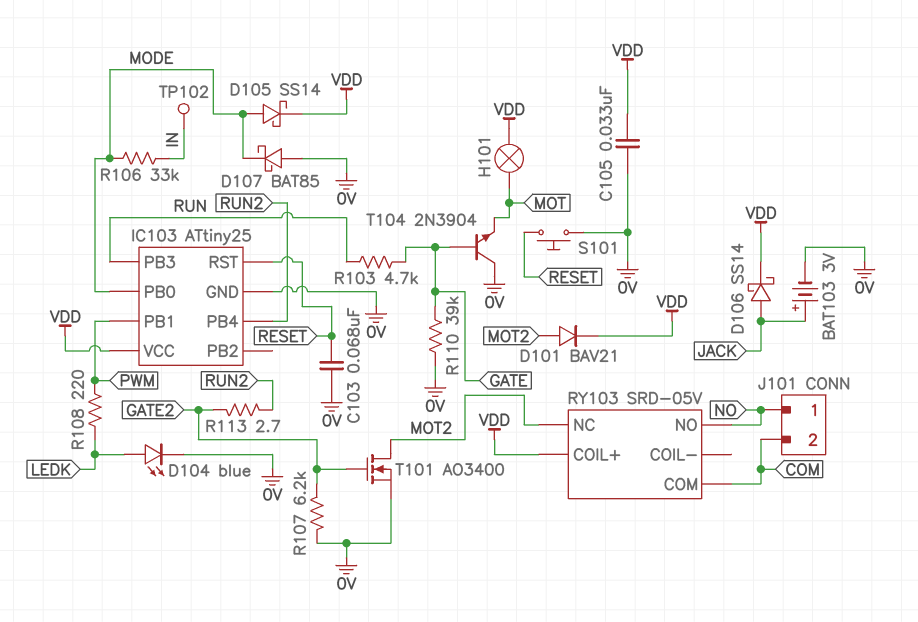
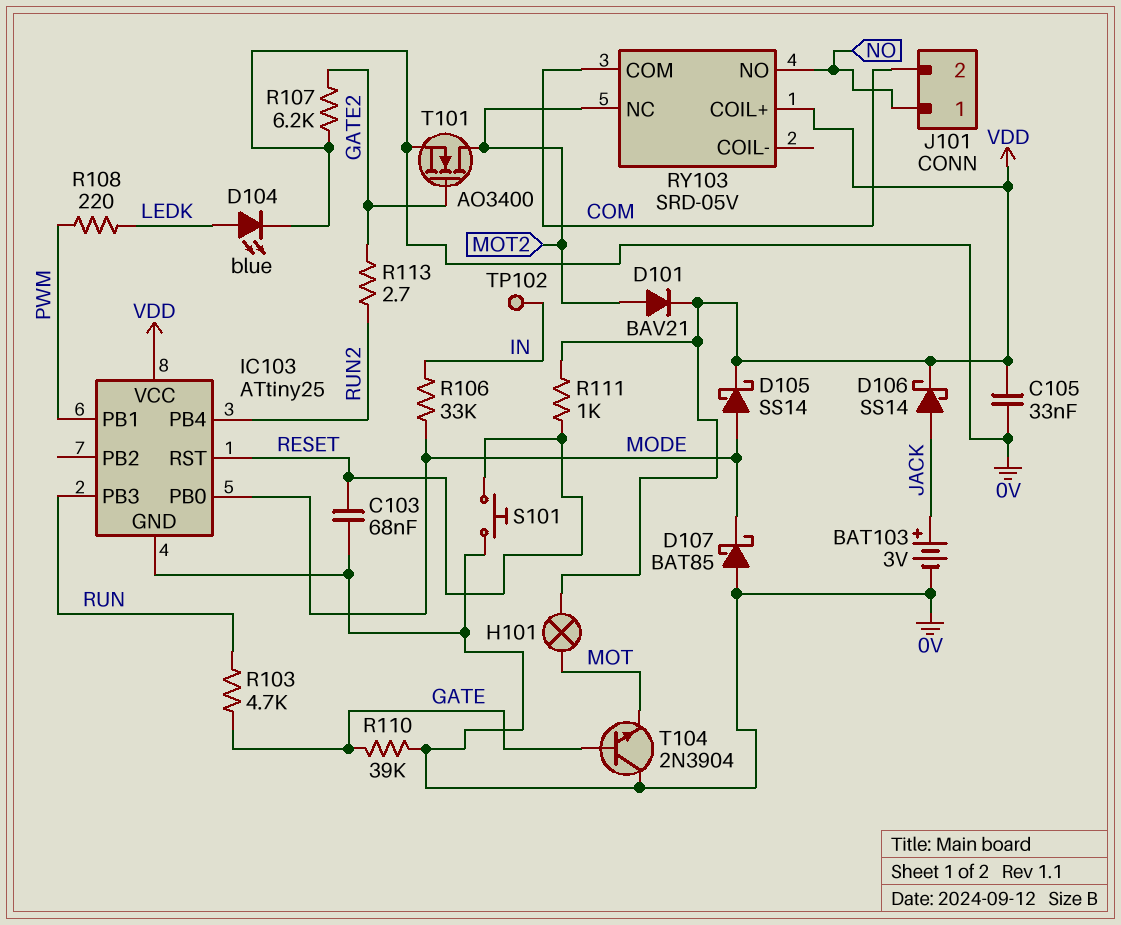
R111: none -> 1k (RESET, VDD)

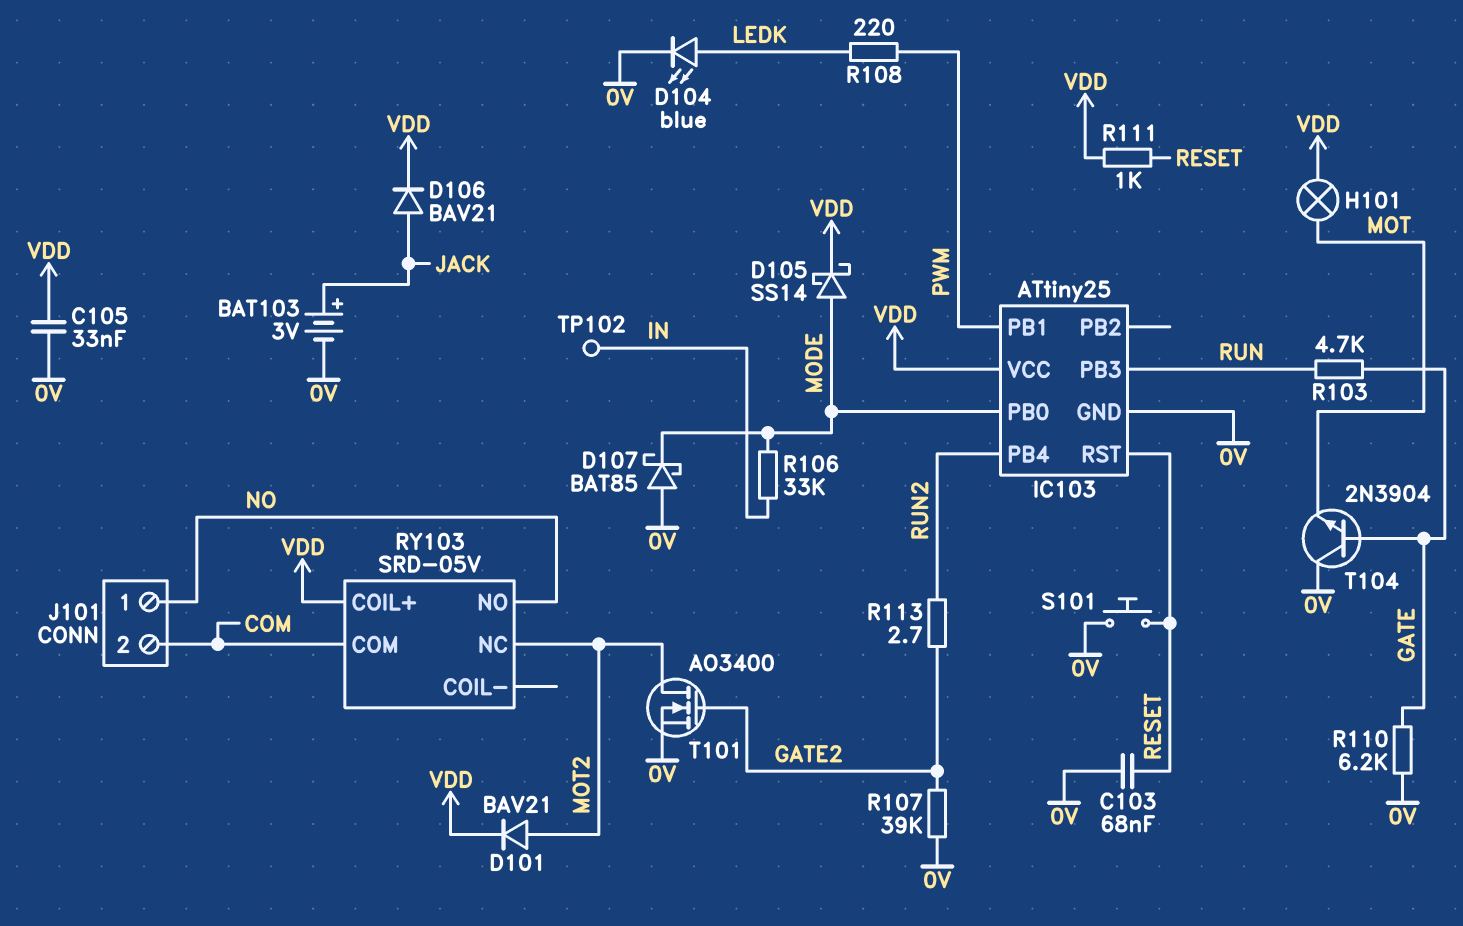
D106: schottky SS14 (A JACK, K VDD) -> diode BAV21 (A JACK, K VDD)
R107: 6.2k (0V, GATE2) -> 39k (0V, GATE2)
R110: 39k (0V, GATE) -> 6.2k (0V, GATE)

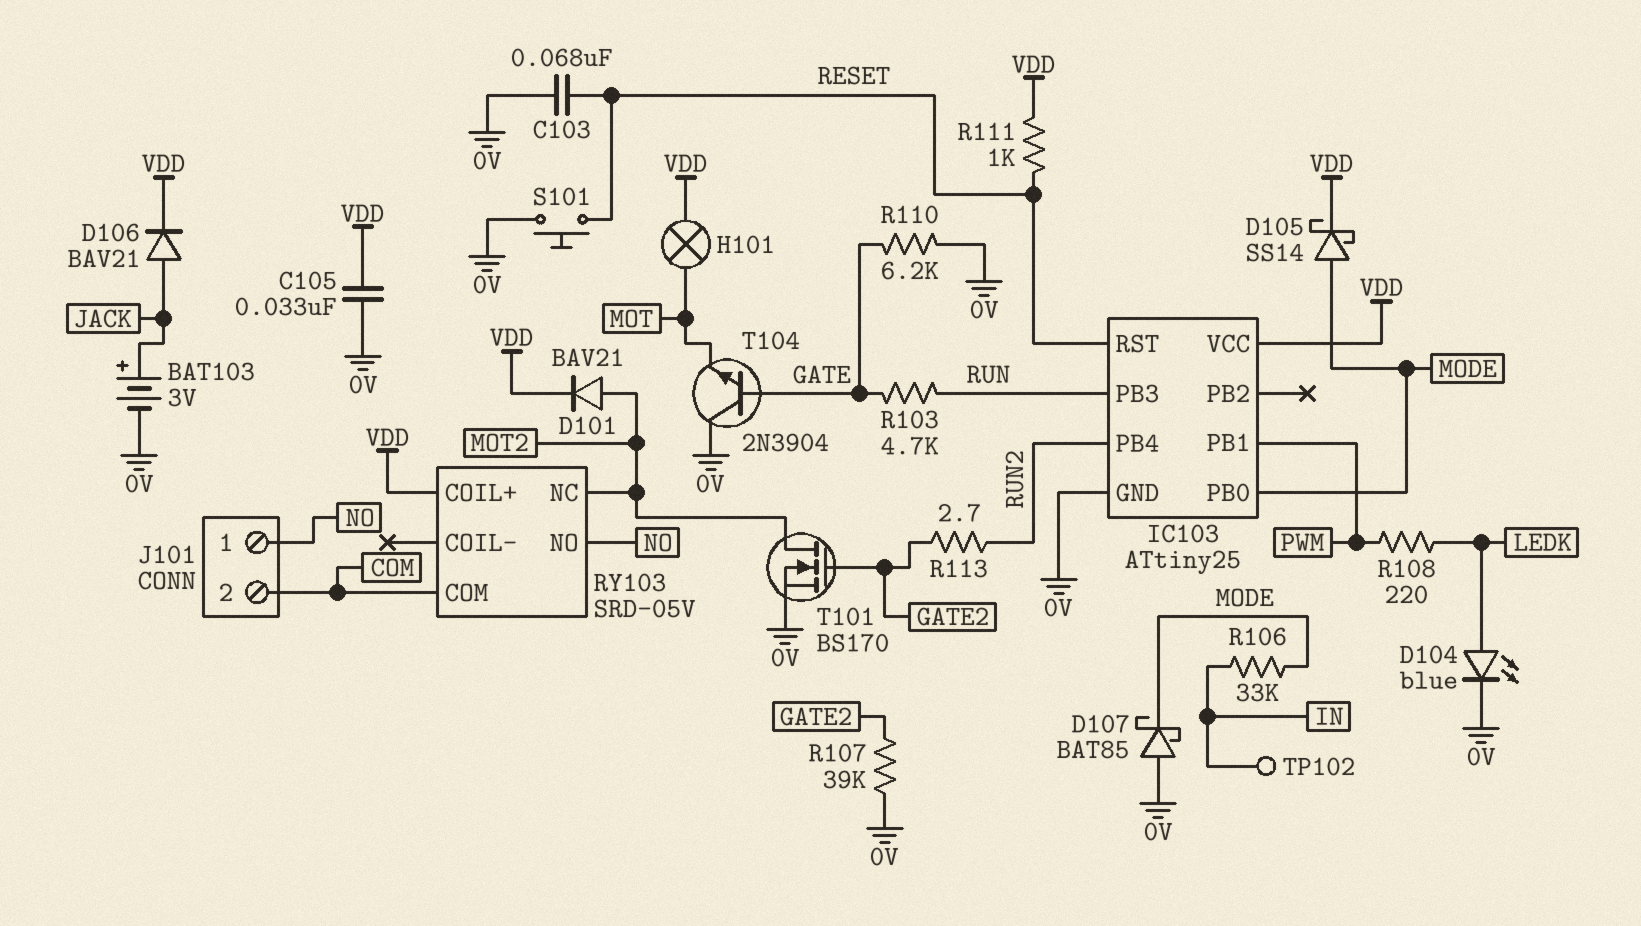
T101: NMOS AO3400 (G GATE2, D MOT2, S 0V) -> NMOS BS170 (G GATE2, D MOT2, S 0V)

